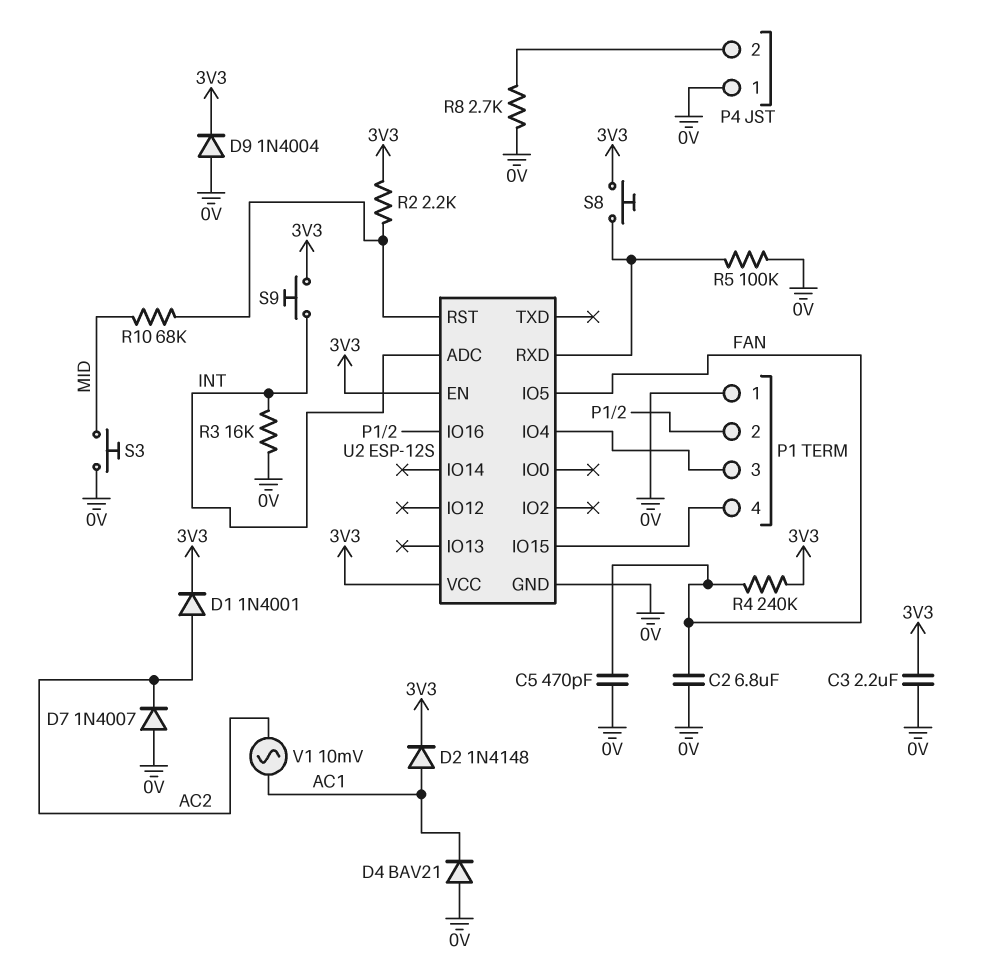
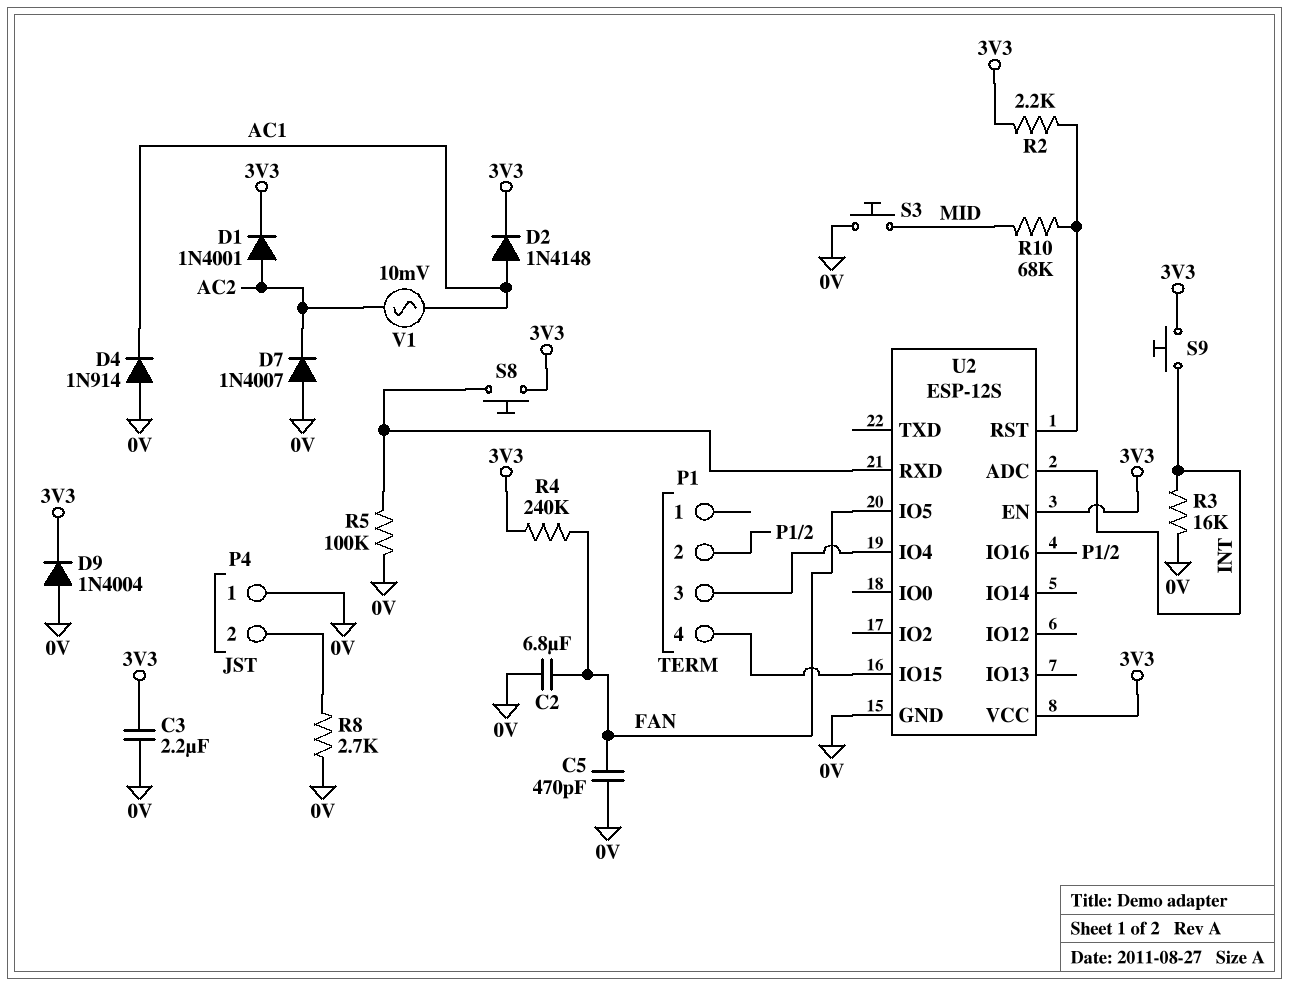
D4: diode BAV21 (A 0V, K AC1) -> diode 1N914 (A 0V, K AC1)
P1 pin 1: 0V -> none

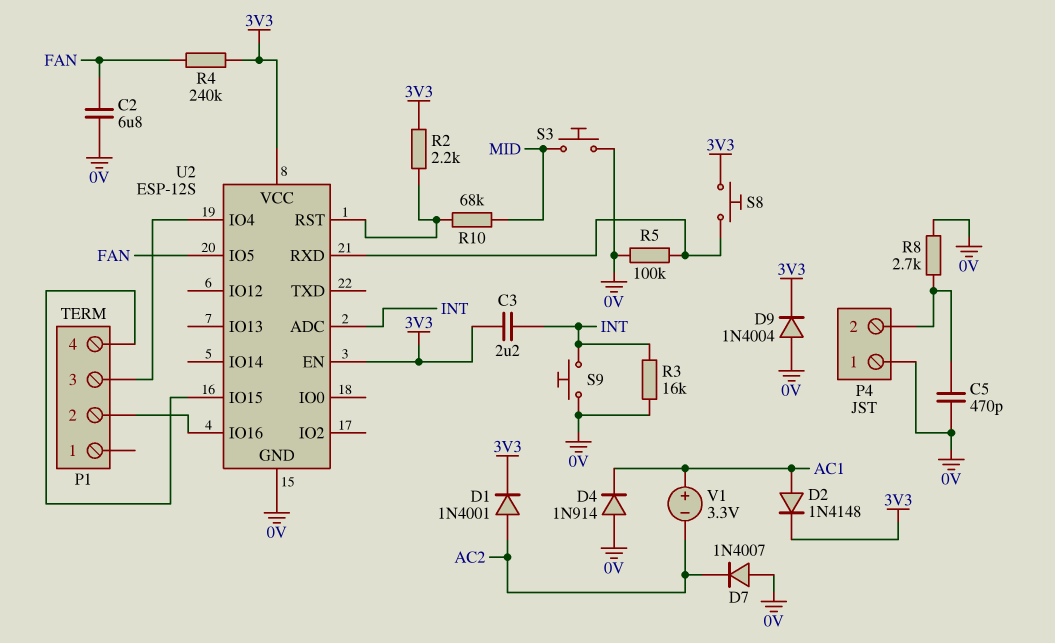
C3: 2.2uF (0V, 3V3) -> 2.2uF (3V3, INT)
C5: 470pF (0V, FAN) -> 470pF (0V, P4/2)
S9: button (3V3, INT) -> button (0V, INT)
V1: AC 10mV (AC1, AC2) -> 3.3V (plus AC1, minus AC2)

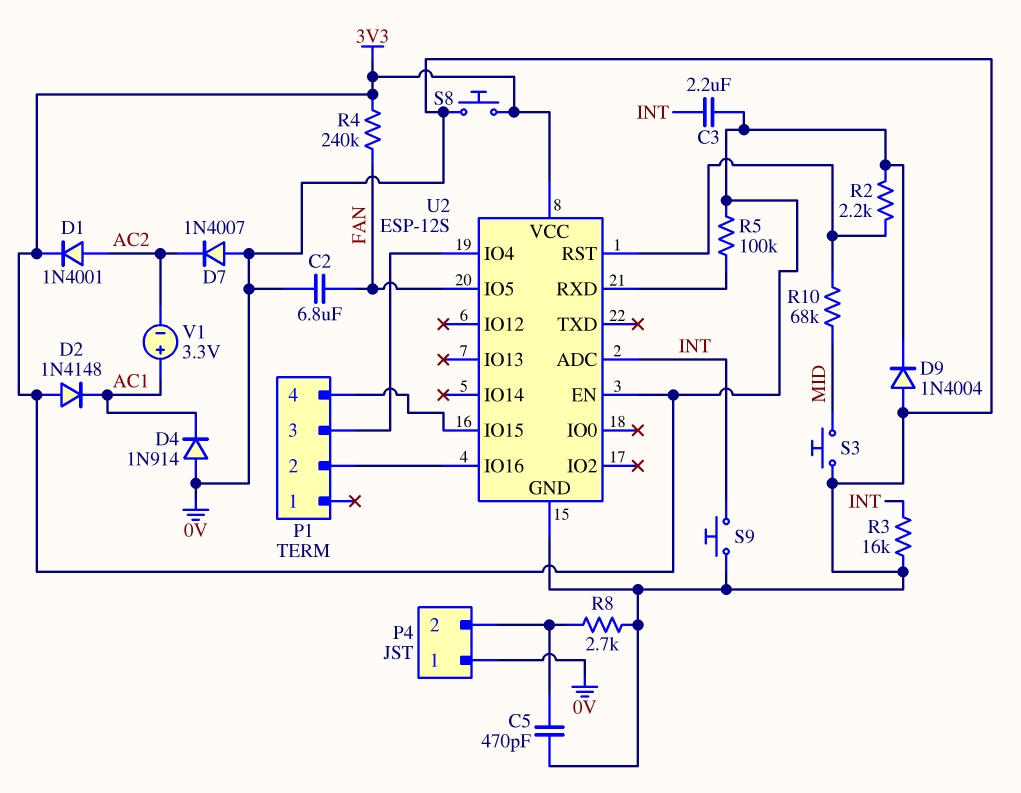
D2: diode 1N4148 (A AC1, K 3V3) -> diode 1N4148 (A 3V3, K AC1)
R5: 100k (0V, U2/RXD) -> 100k (3V3, U2/RXD)
S8: button (3V3, U2/RXD) -> button (0V, 3V3)

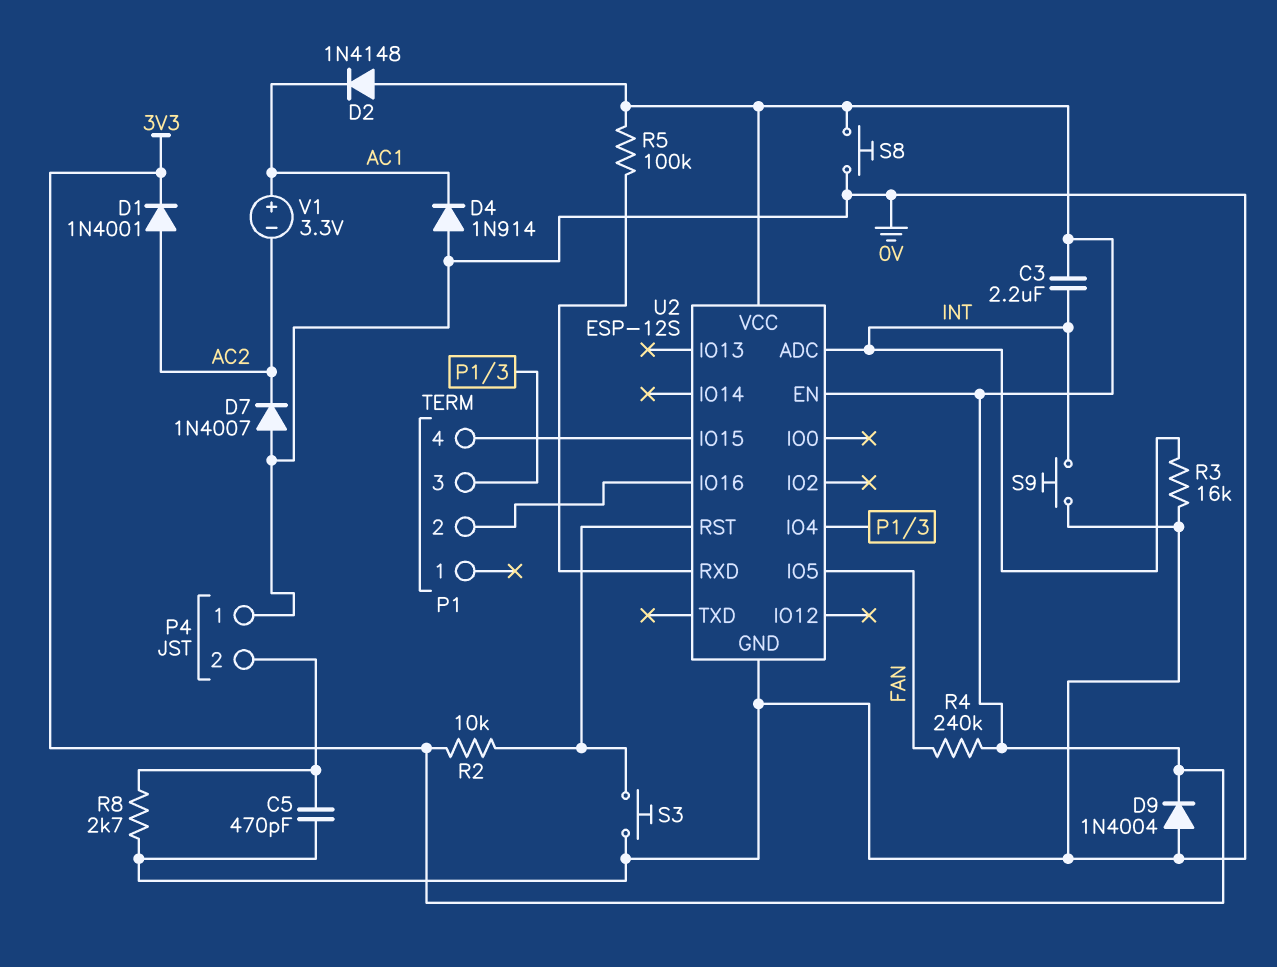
C2: 6.8uF (0V, FAN) -> none
R2: 2.2k (3V3, U2/RST) -> 10k (3V3, U2/RST)
R10: 68k (MID, U2/RST) -> none
S3: button (0V, MID) -> button (0V, U2/RST)

